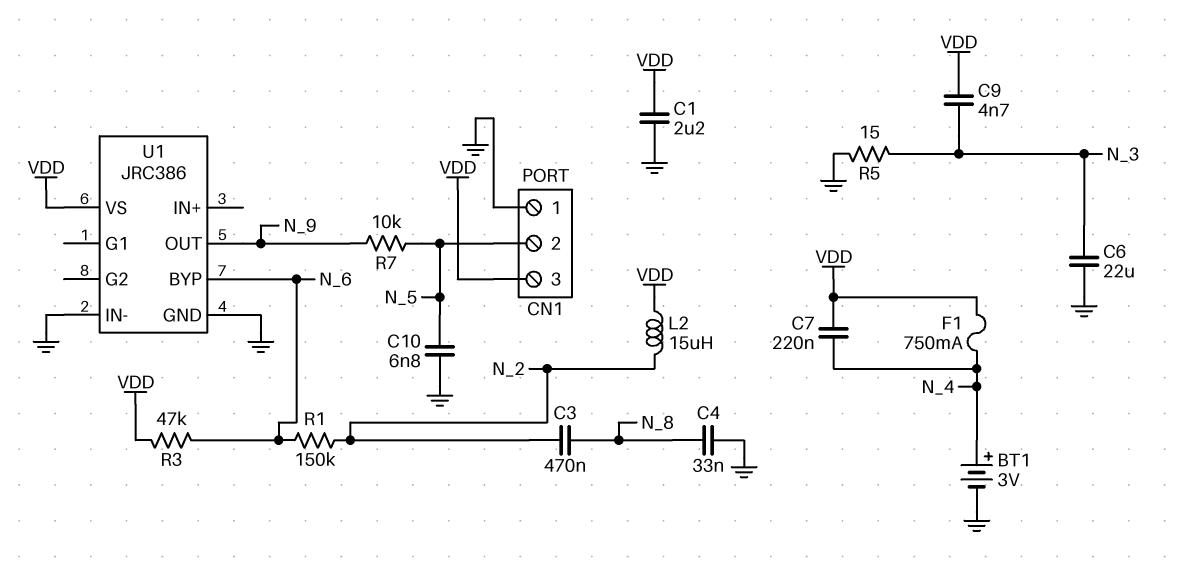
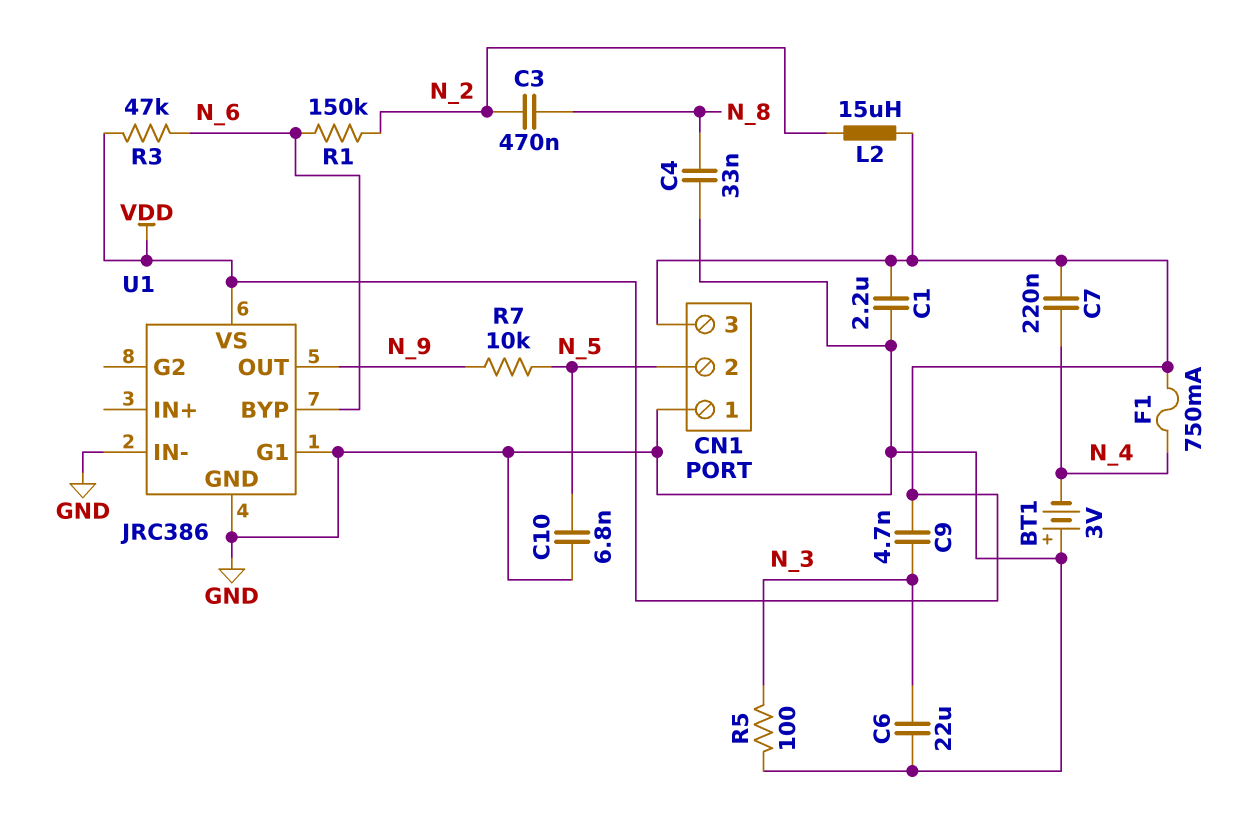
BT1: 3V (plus N_4, minus GND) -> 3V (plus GND, minus N_4)
R5: 15 (GND, N_3) -> 100 (GND, N_3)
U1 pin G1: none -> GND

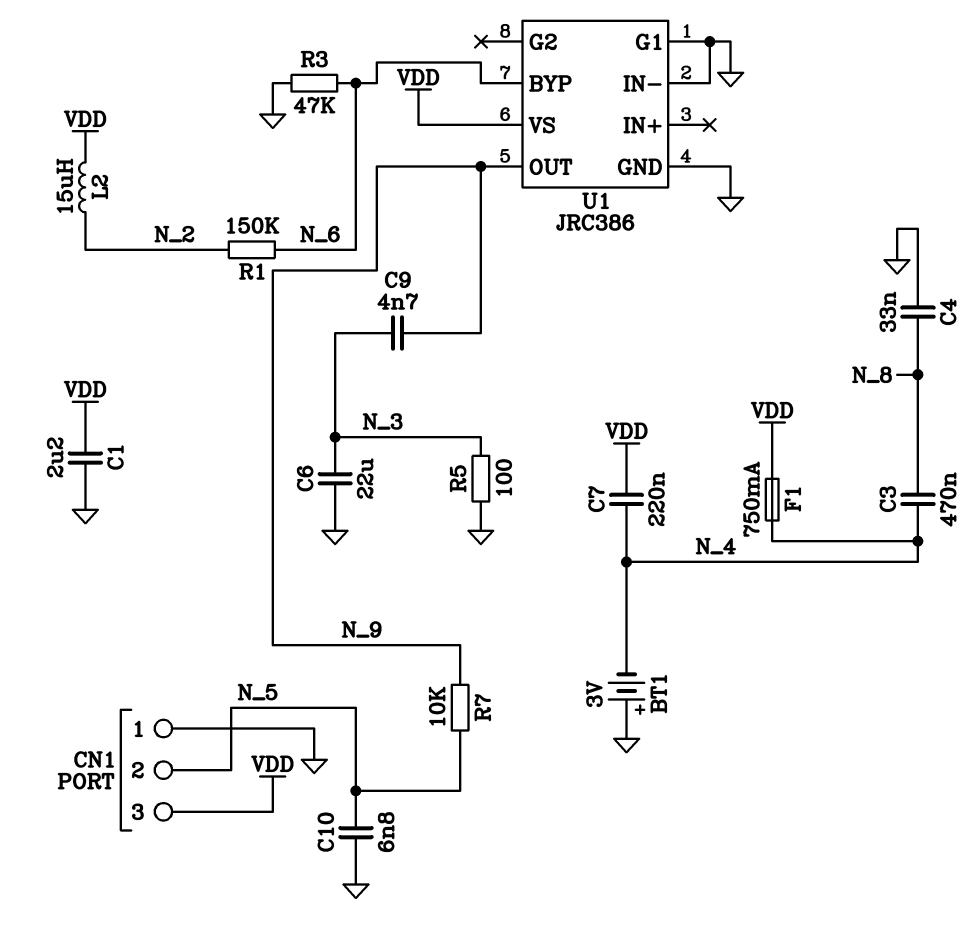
C3: 470nF (N_2, N_8) -> 470nF (N_4, N_8)
C9: 4.7nF (N_3, VDD) -> 4.7nF (N_3, N_9)
R3: 47k (N_6, VDD) -> 47k (GND, N_6)

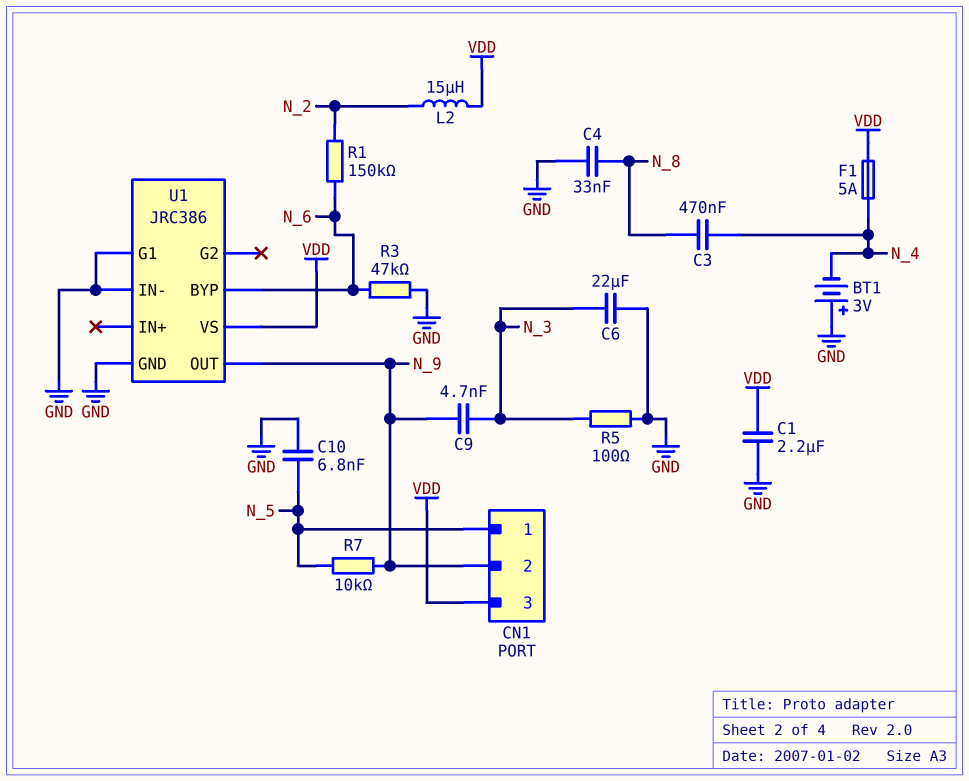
C7: 220nF (N_4, VDD) -> none
CN1 pin 1: GND -> N_5
CN1 pin 2: N_5 -> N_9
F1: 750mA (N_4, VDD) -> 5A (N_4, VDD)

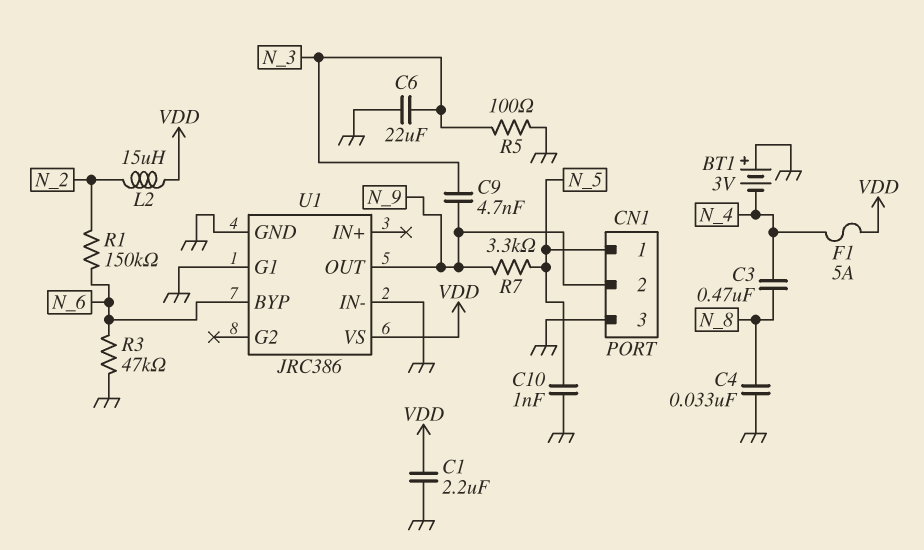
C10: 6.8nF (GND, N_5) -> 1nF (GND, N_5)
CN1 pin 3: VDD -> GND
R7: 10k (N_5, N_9) -> 3.3k (N_5, N_9)

